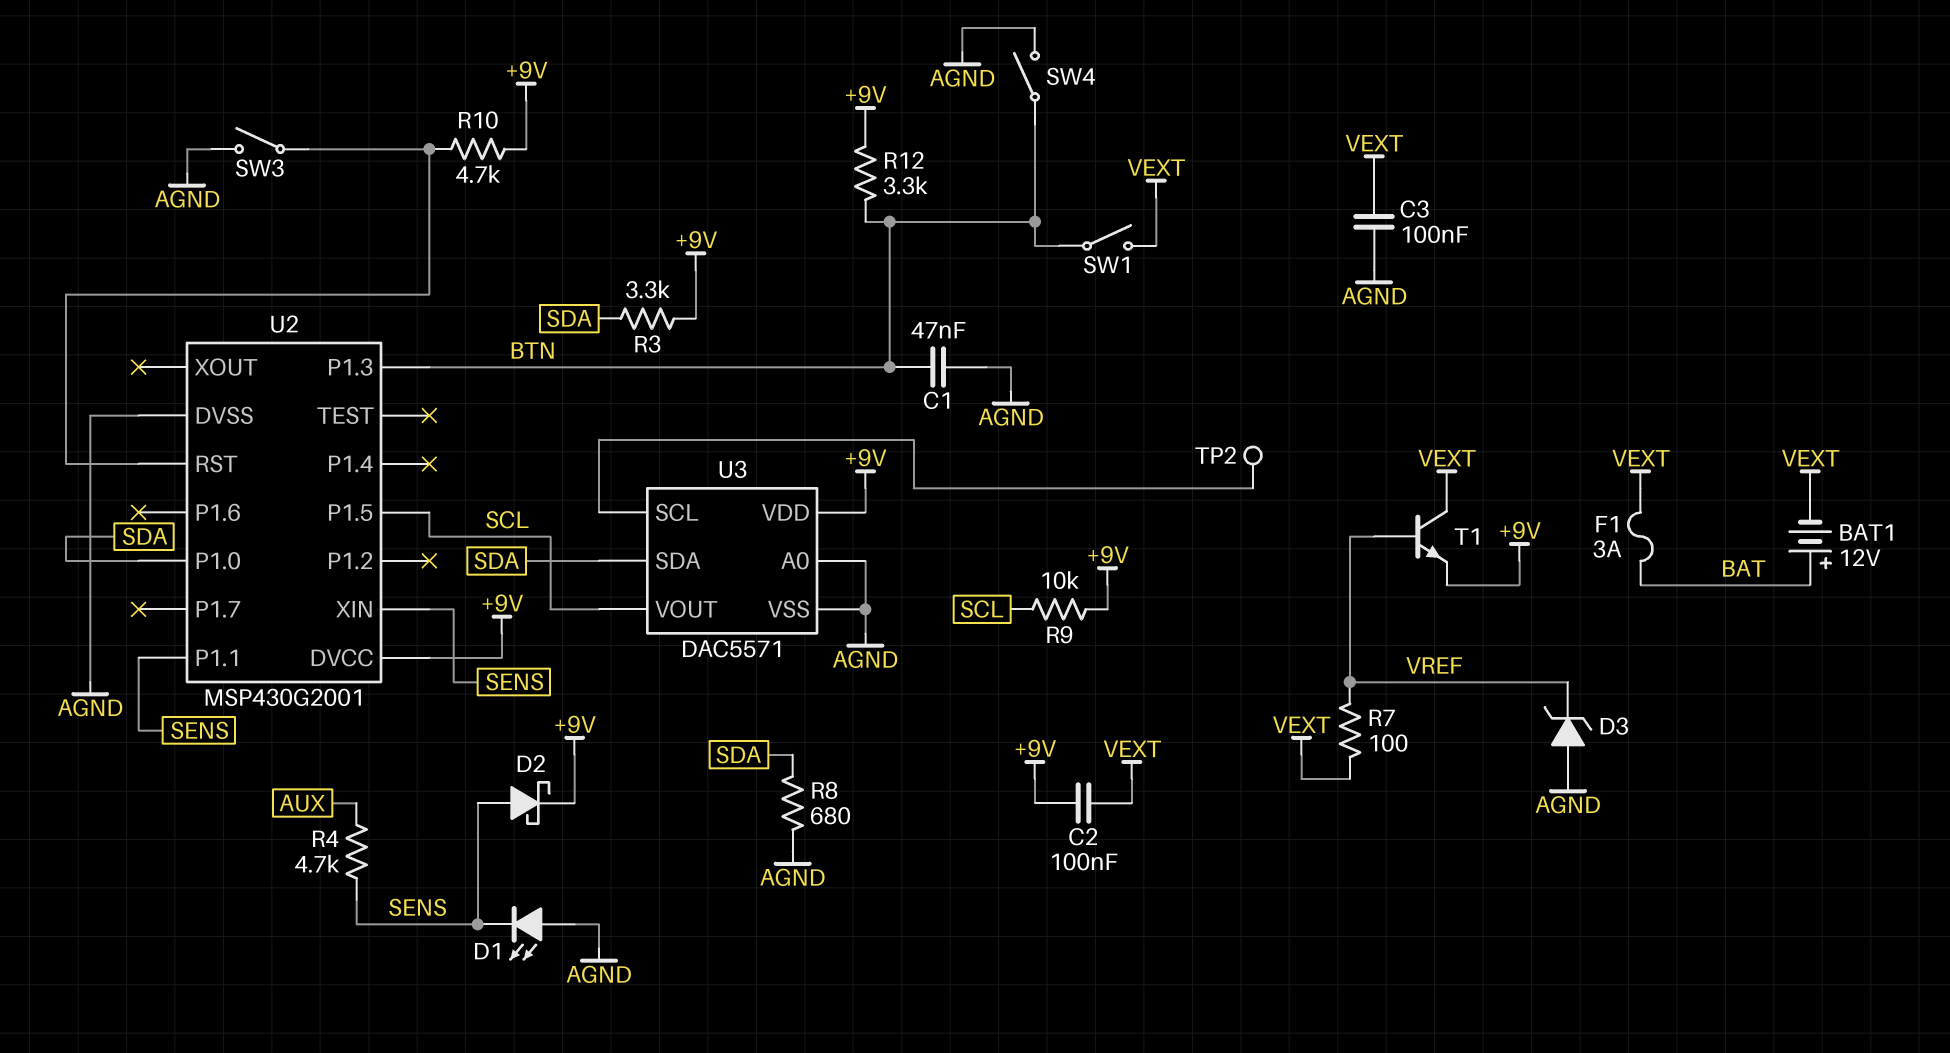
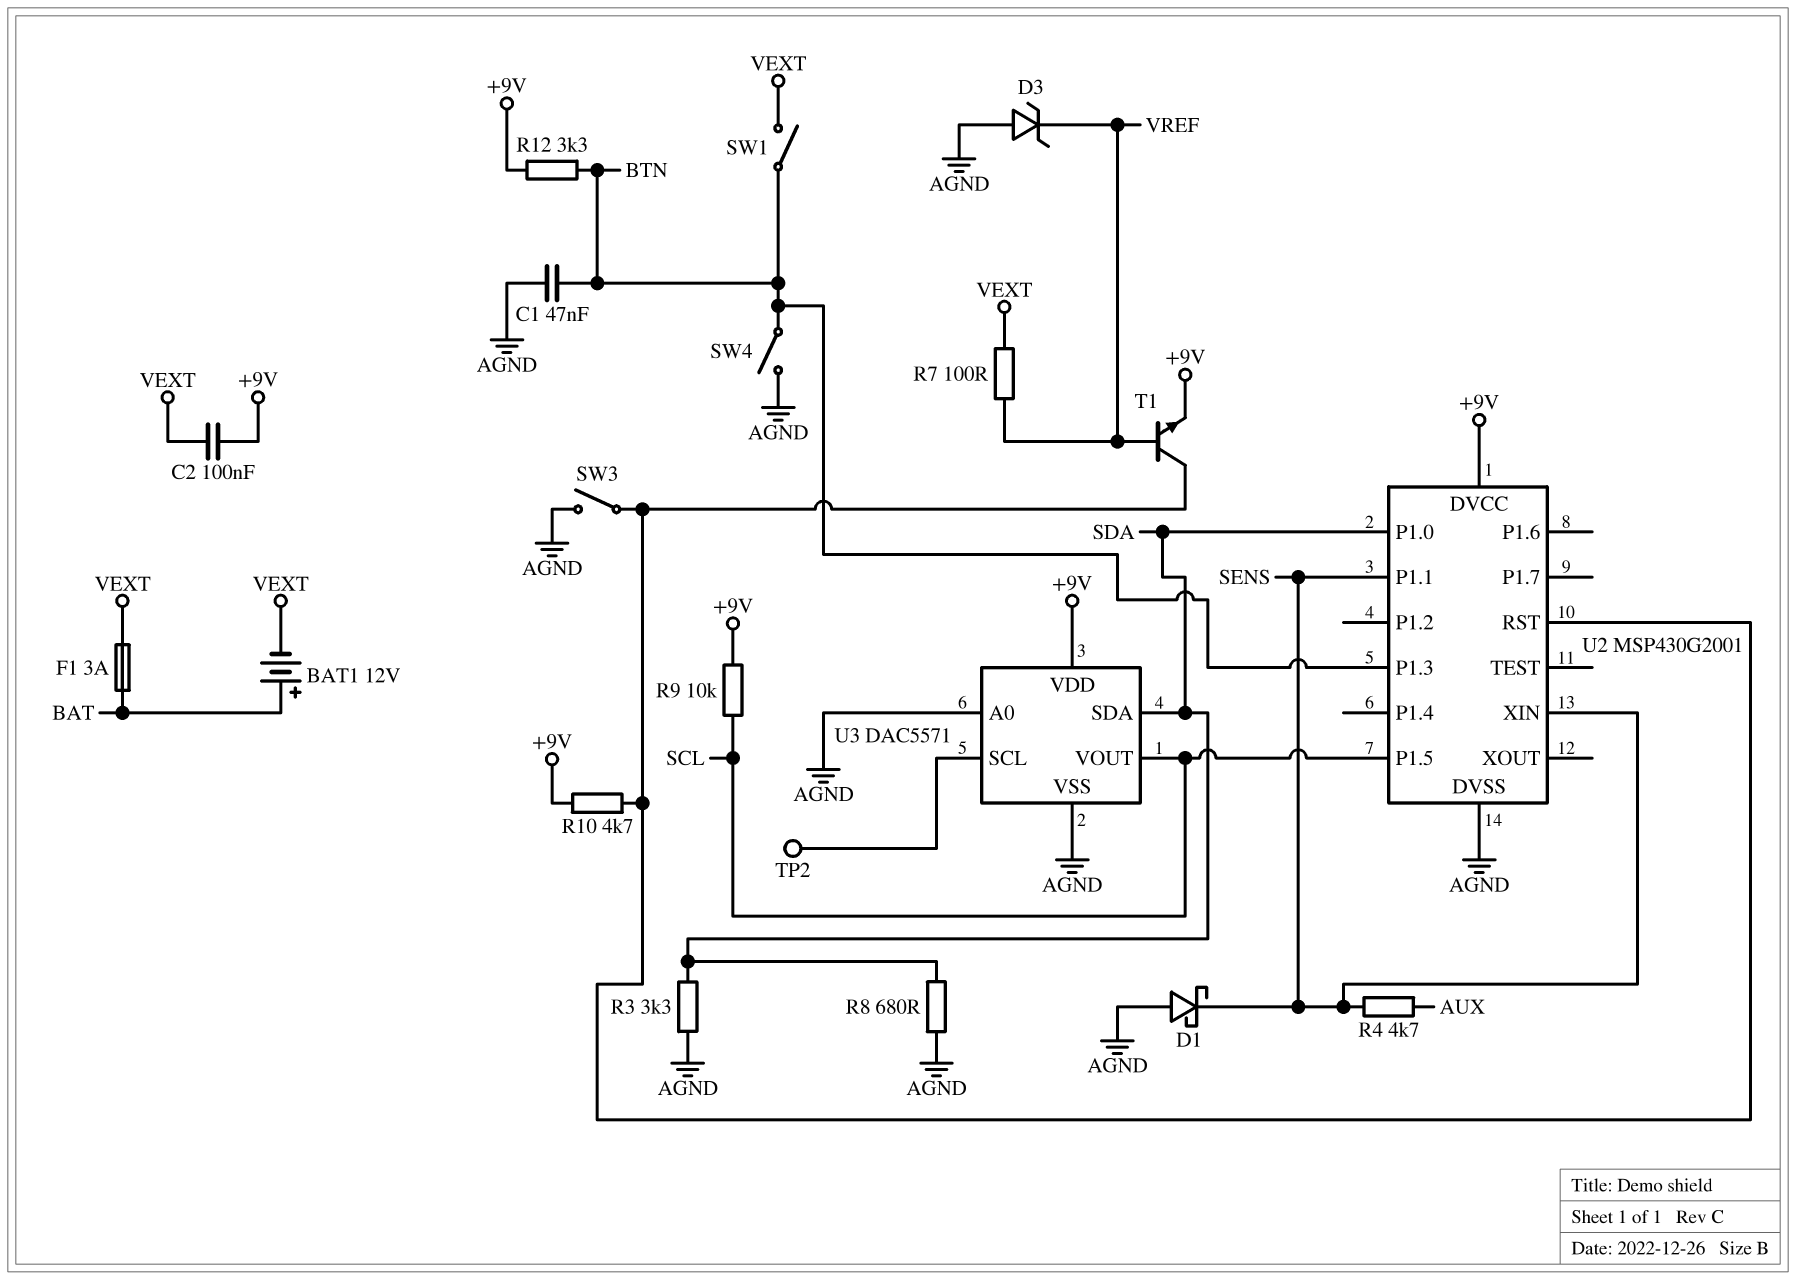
C3: 100nF (AGND, VEXT) -> none
D1: LED (A AGND, K SENS) -> schottky (A AGND, K SENS)
D2: schottky (A SENS, K +9V) -> none
R3: 3.3k (+9V, SDA) -> 3.3k (AGND, SDA)
T1: NPN (B VREF, C VEXT, E +9V) -> NPN (B VREF, C U2/RST, E +9V)

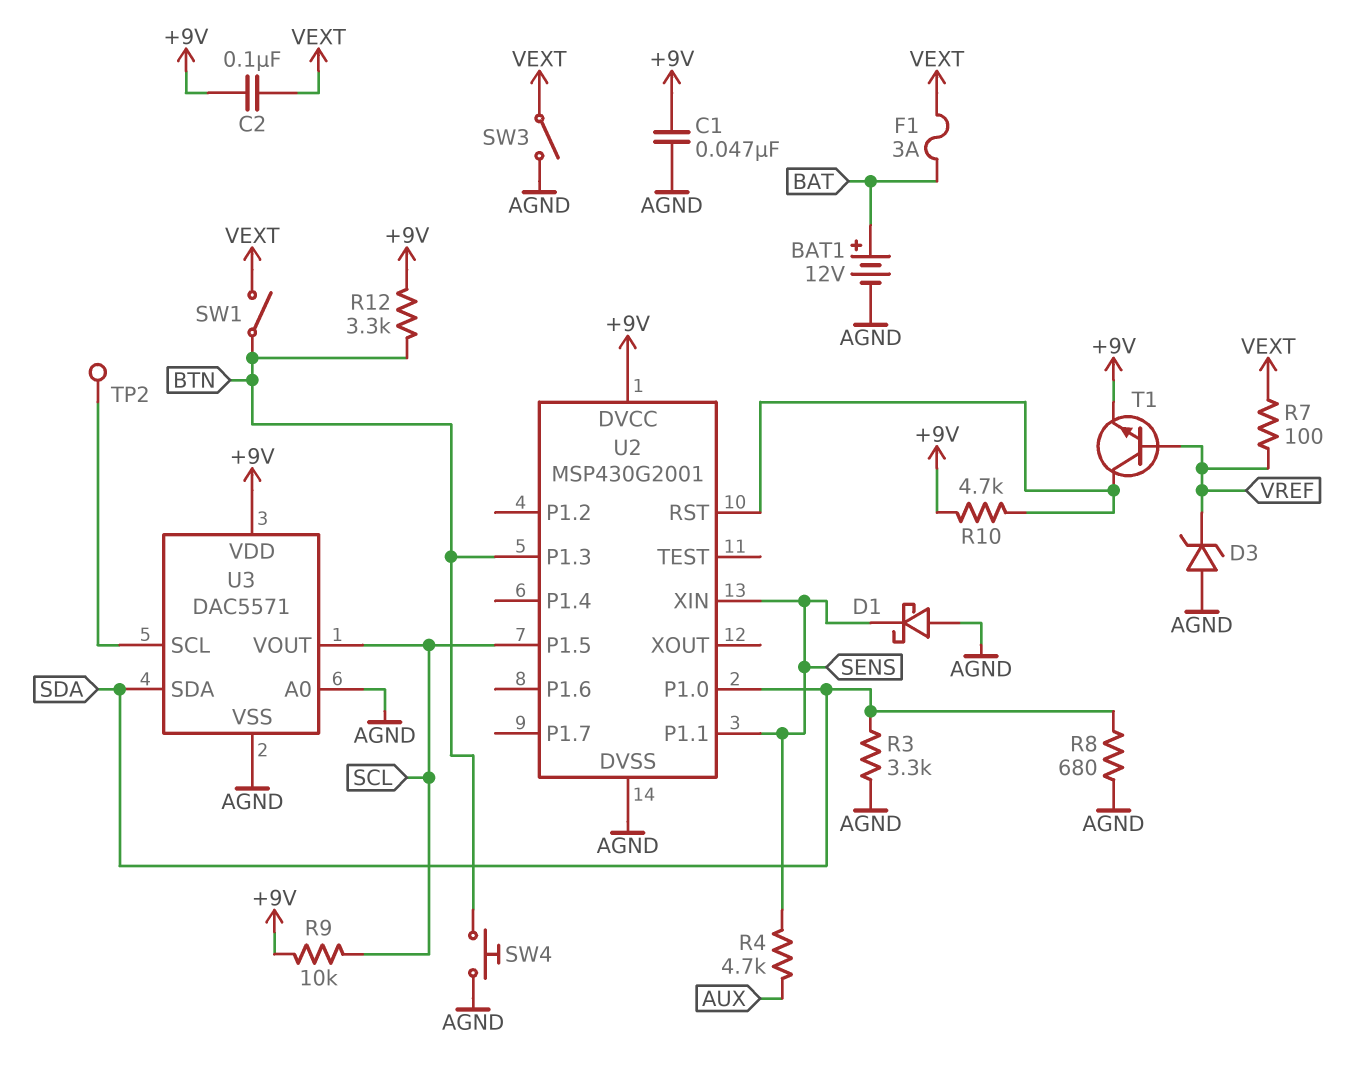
BAT1: 12V (plus BAT, minus VEXT) -> 12V (plus BAT, minus AGND)
C1: 47nF (AGND, BTN) -> 47nF (+9V, AGND)
SW3: switch (AGND, U2/RST) -> switch (AGND, VEXT)
SW4: switch (AGND, BTN) -> button (AGND, BTN)

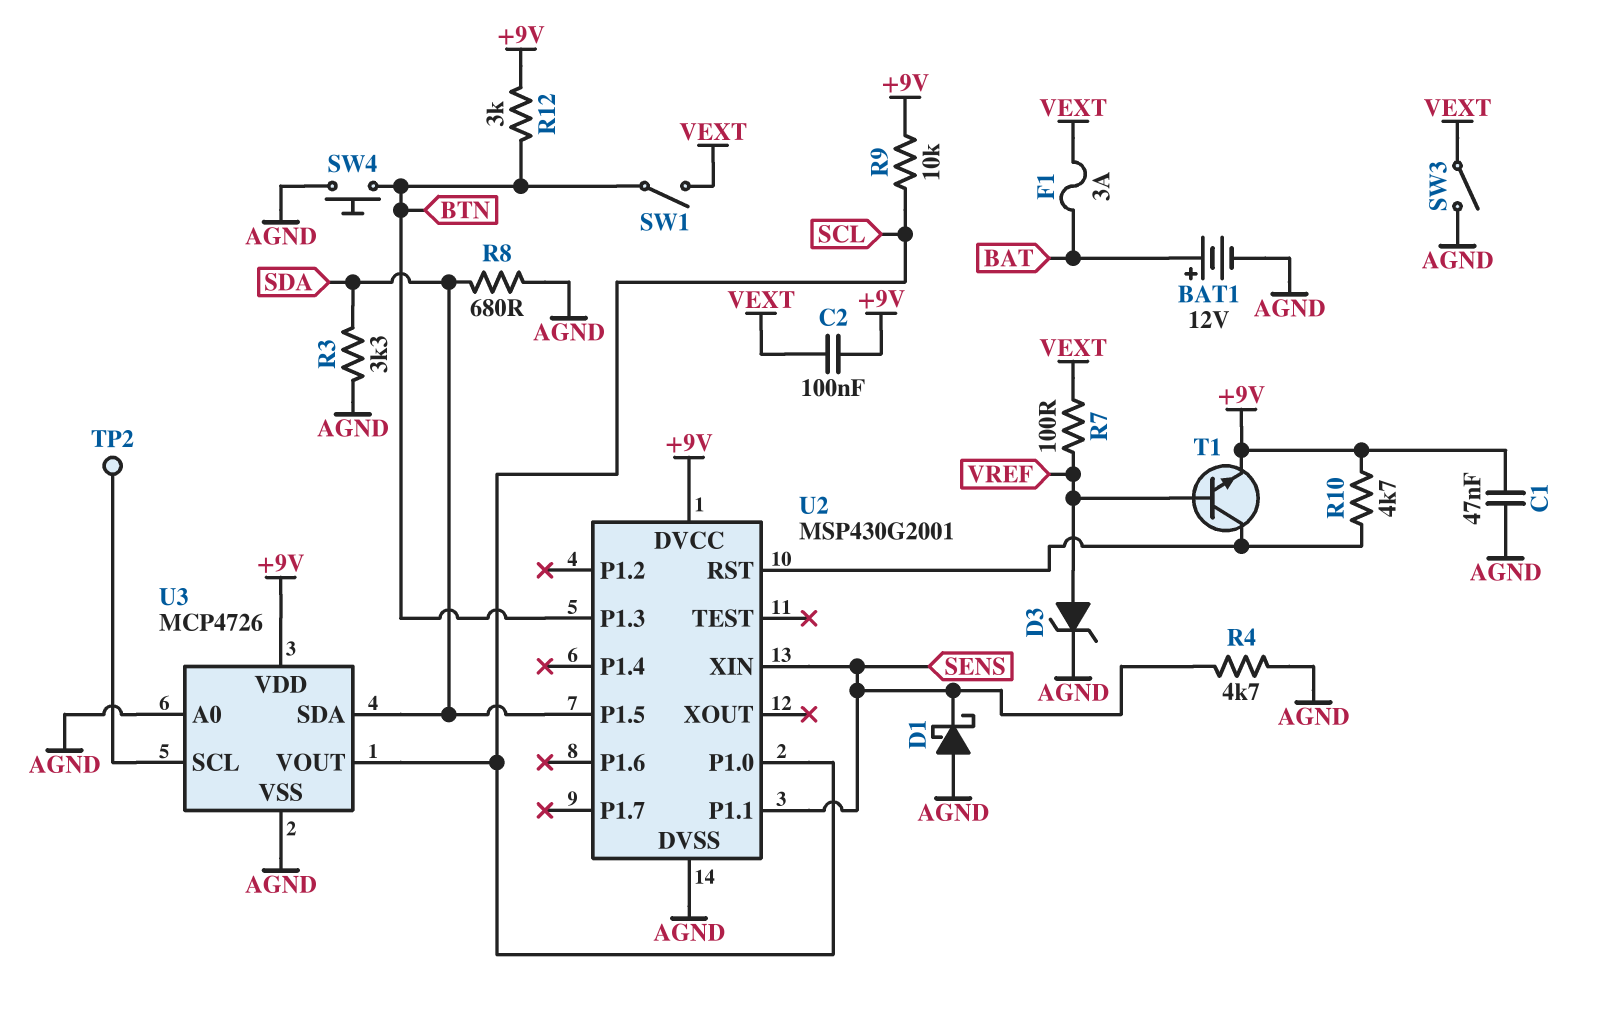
D3: zener (A AGND, K VREF) -> zener (A VREF, K AGND)
R4: 4.7k (AUX, SENS) -> 4.7k (AGND, SENS)
R12: 3.3k (+9V, BTN) -> 3k (+9V, BTN)
U2 pin P1.0: SDA -> SCL
U2 pin P1.5: SCL -> SDA
U3: DAC5571 -> MCP4726

